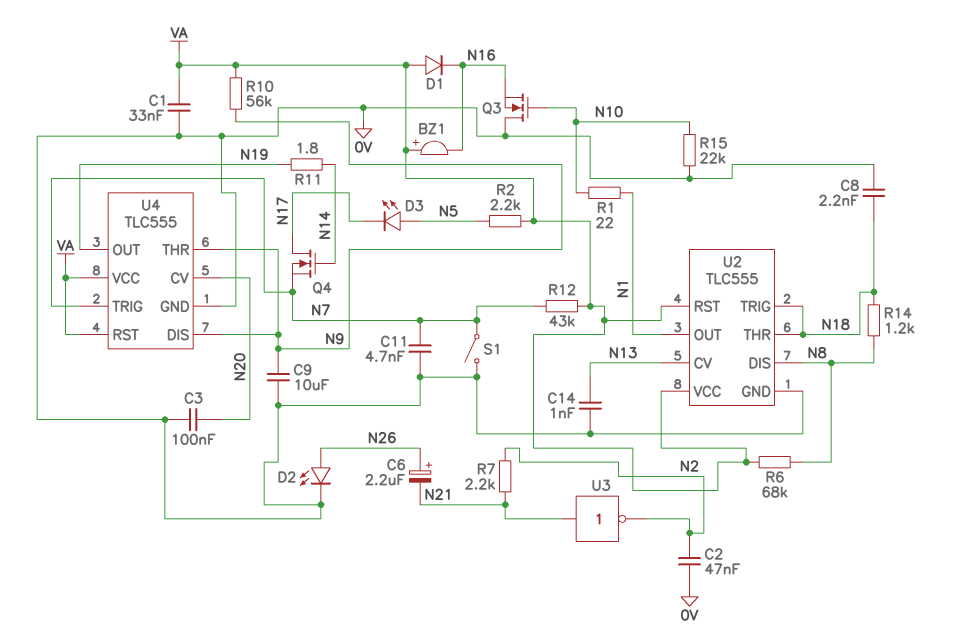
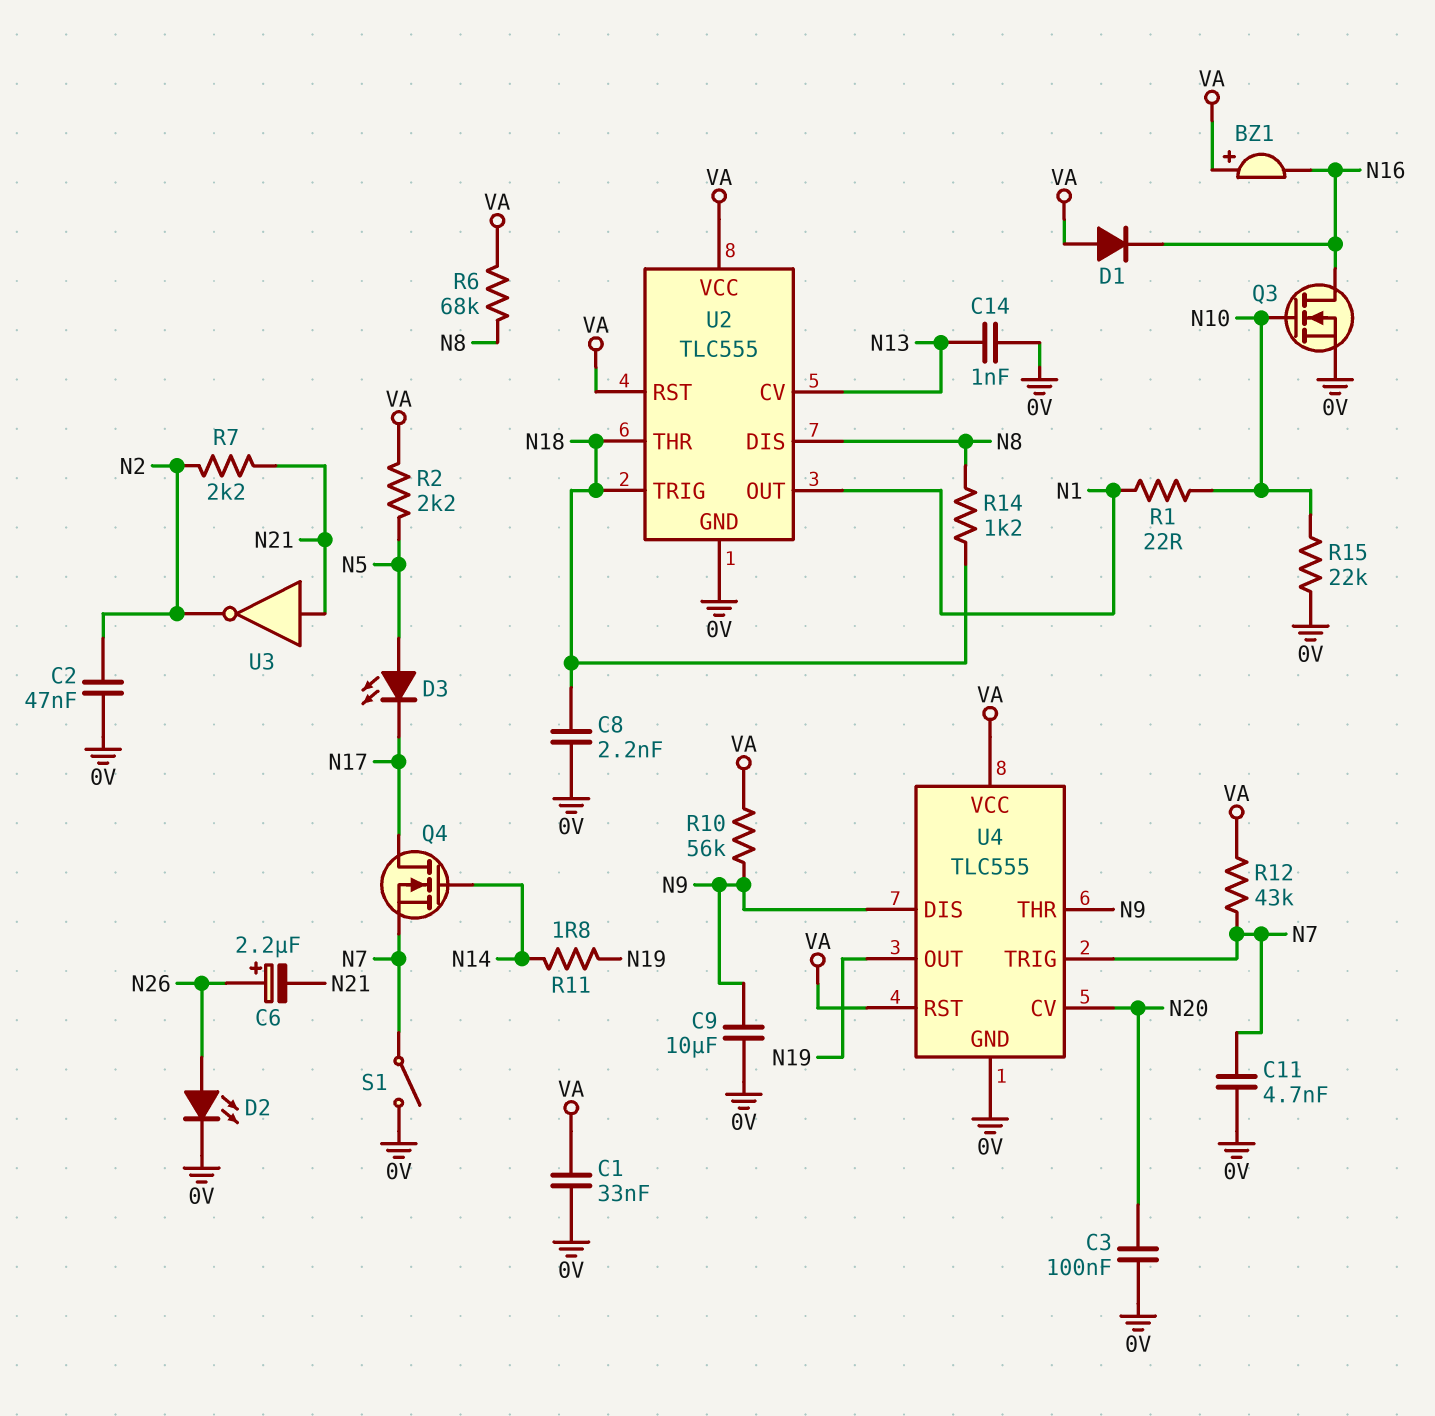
Q3: NMOS (G N10, D 0V, S N16) -> NMOS (G N10, D N16, S 0V)

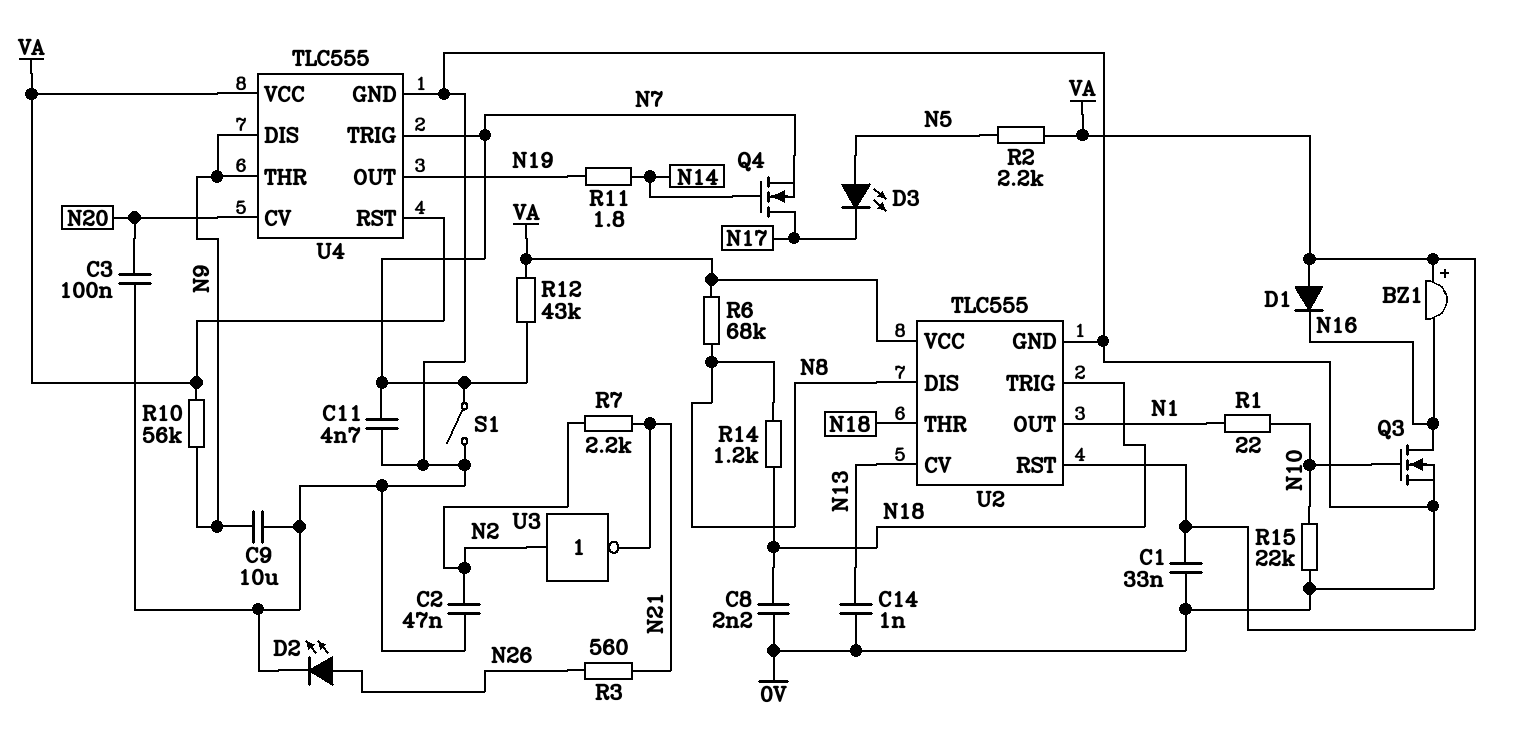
C6: 2.2uF (plus N26, minus N21) -> none
R3: none -> 560 (N21, N26)
U3: NOT (in N21, out N2) -> NOT (in N2, out N21)

